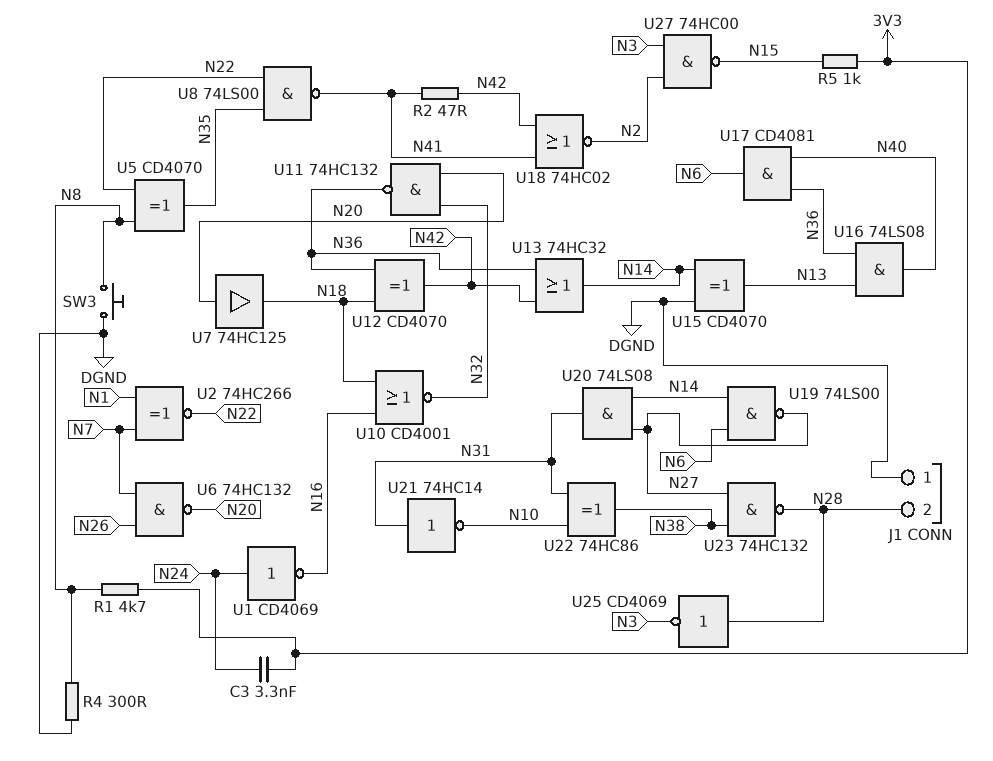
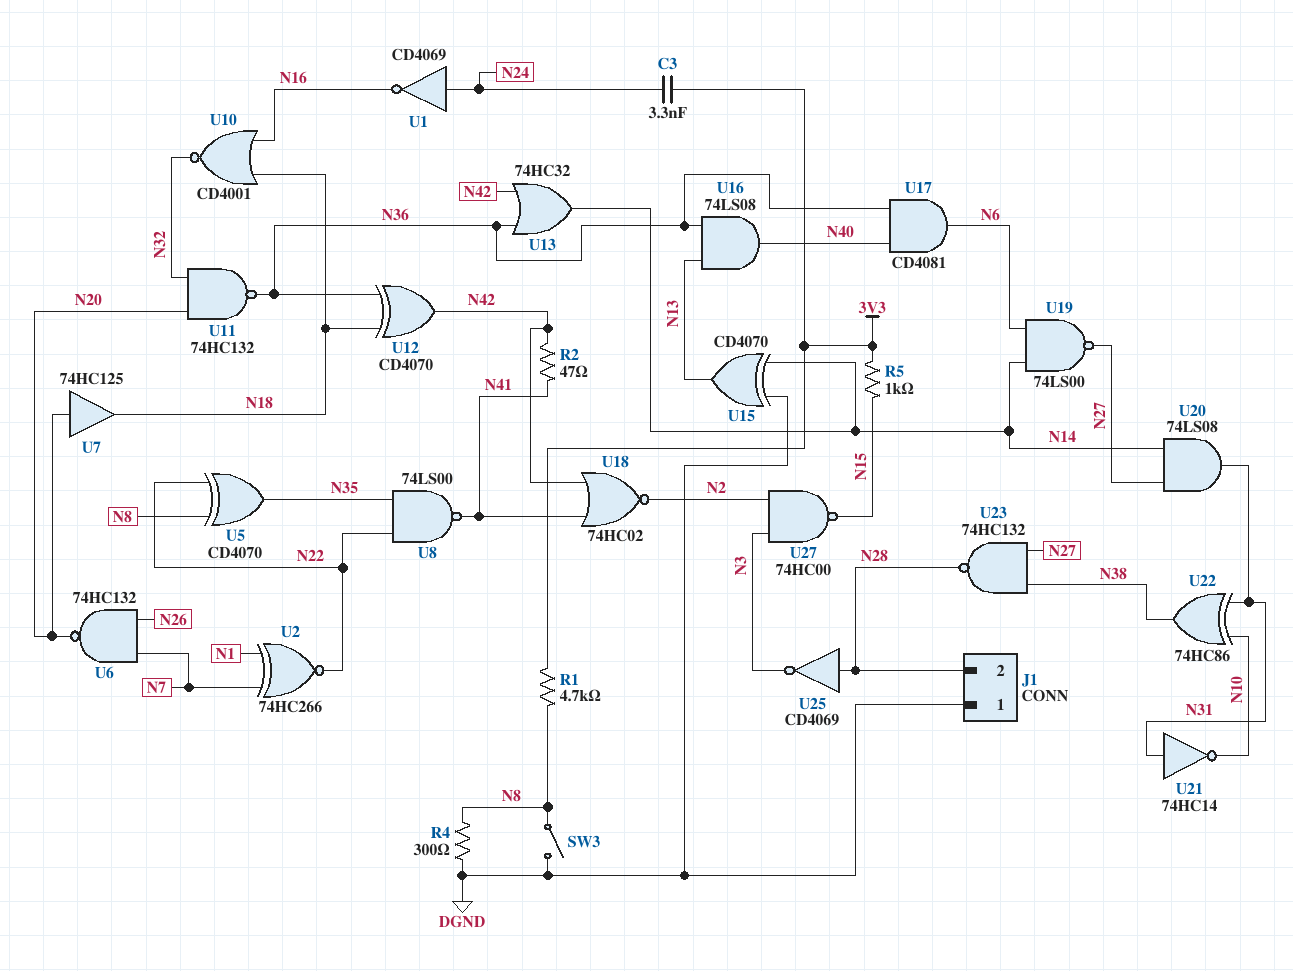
SW3: button (DGND, N8) -> switch (DGND, N8)

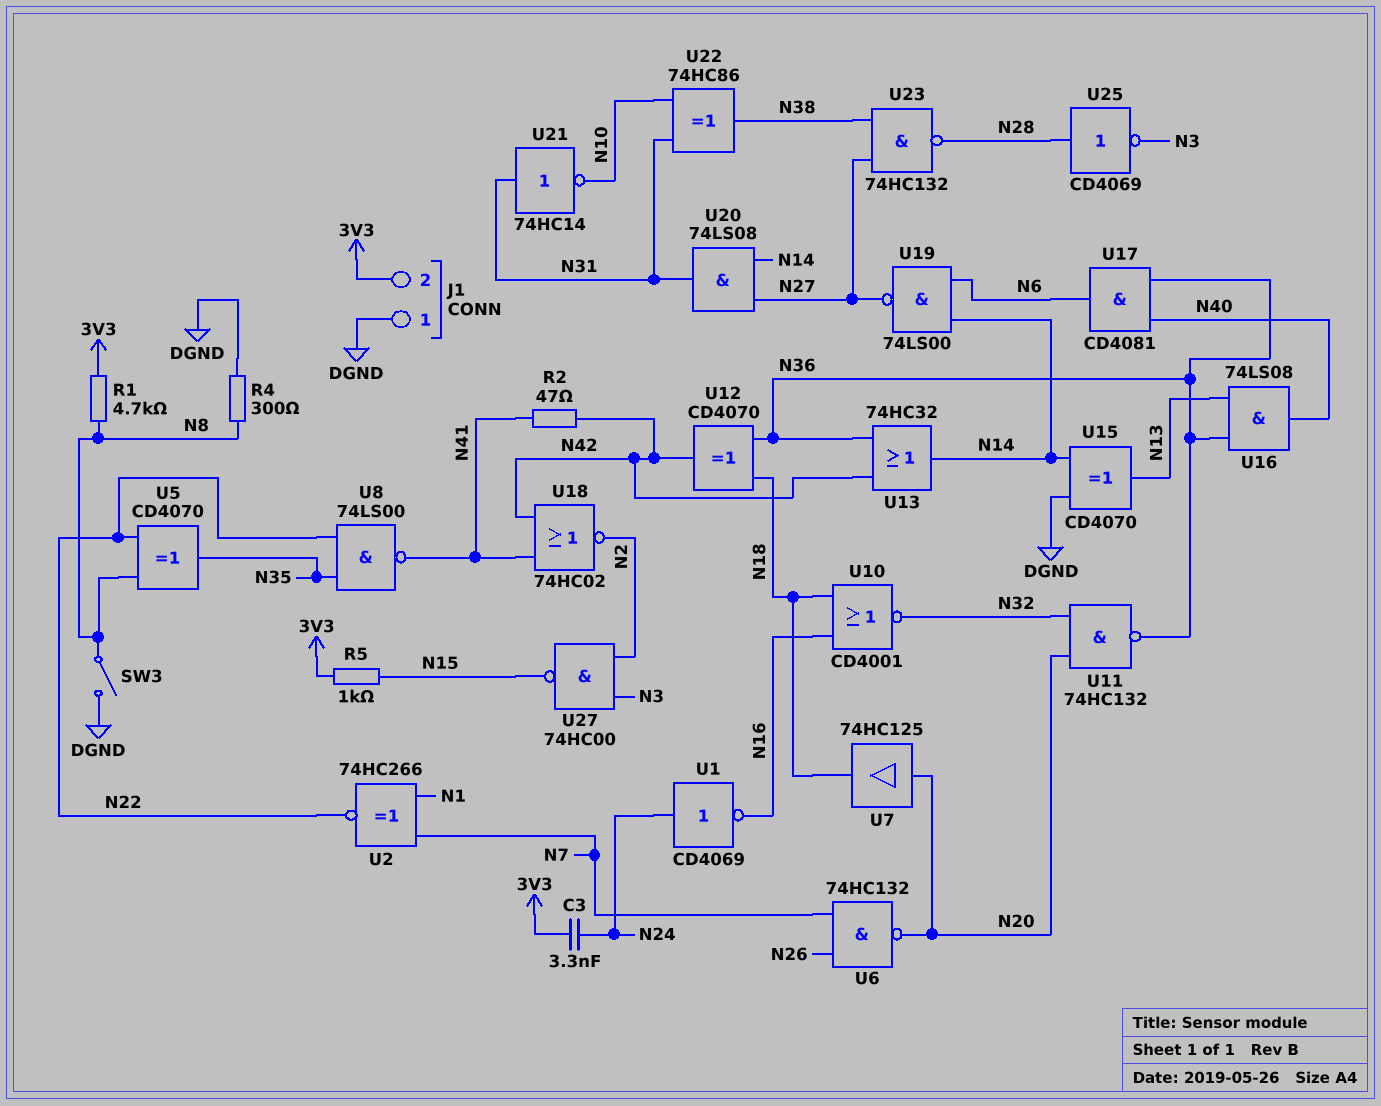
J1 pin 2: N28 -> 3V3

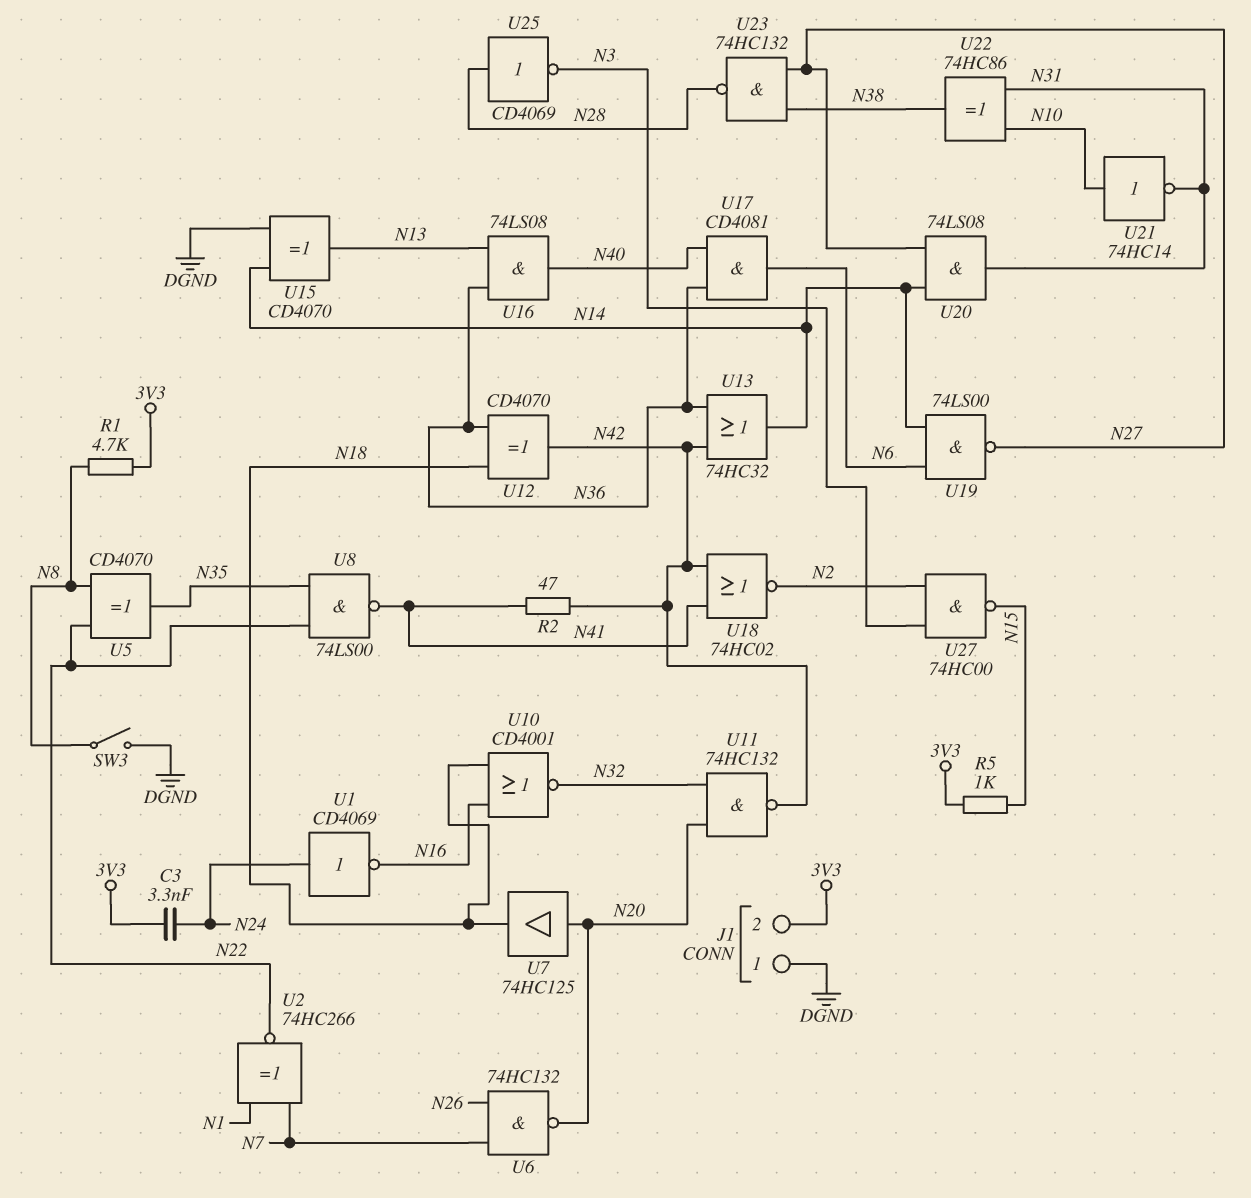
R4: 300 (DGND, N8) -> none
U11: NAND 74HC132 (in N20, in N32, out N36) -> NAND 74HC132 (in N20, in N32, out N42)
U21: NOT 74HC14 (in N31, out N10) -> NOT 74HC14 (in N10, out N31)

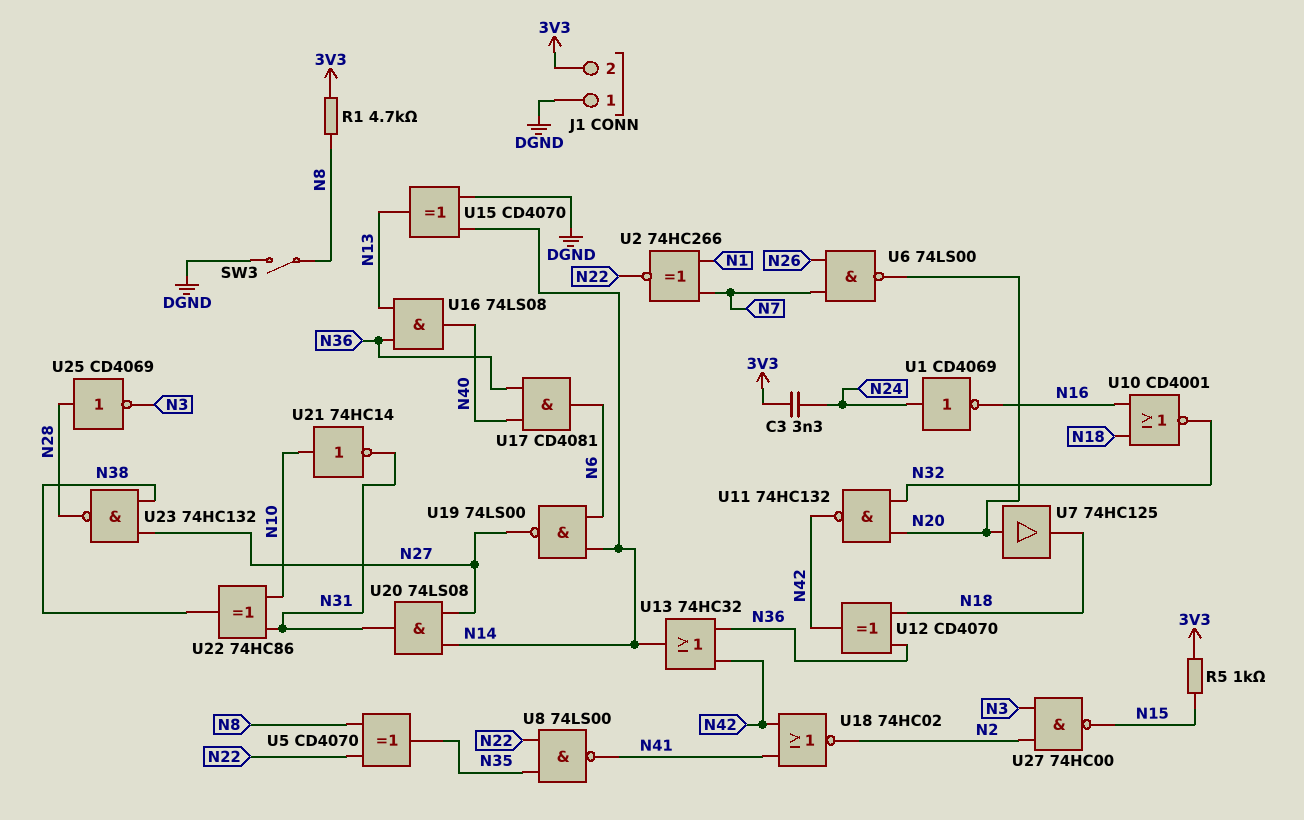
R2: 47 (N41, N42) -> none
U6: NAND 74HC132 (in N7, in N26, out N20) -> NAND 74LS00 (in N7, in N26, out N20)

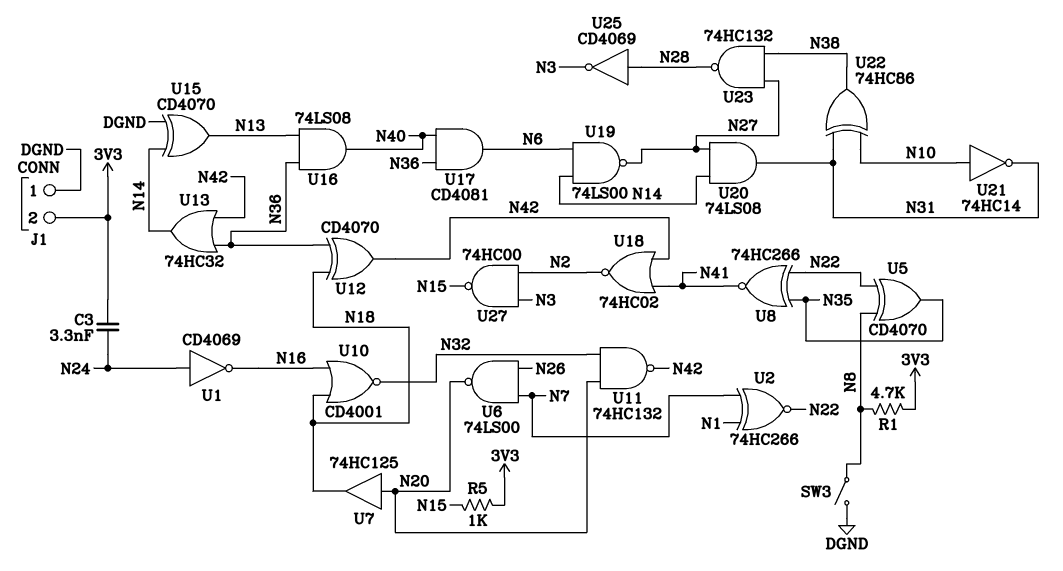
U8: NAND 74LS00 (in N22, in N35, out N41) -> XNOR 74HC266 (in N22, in N35, out N41)

